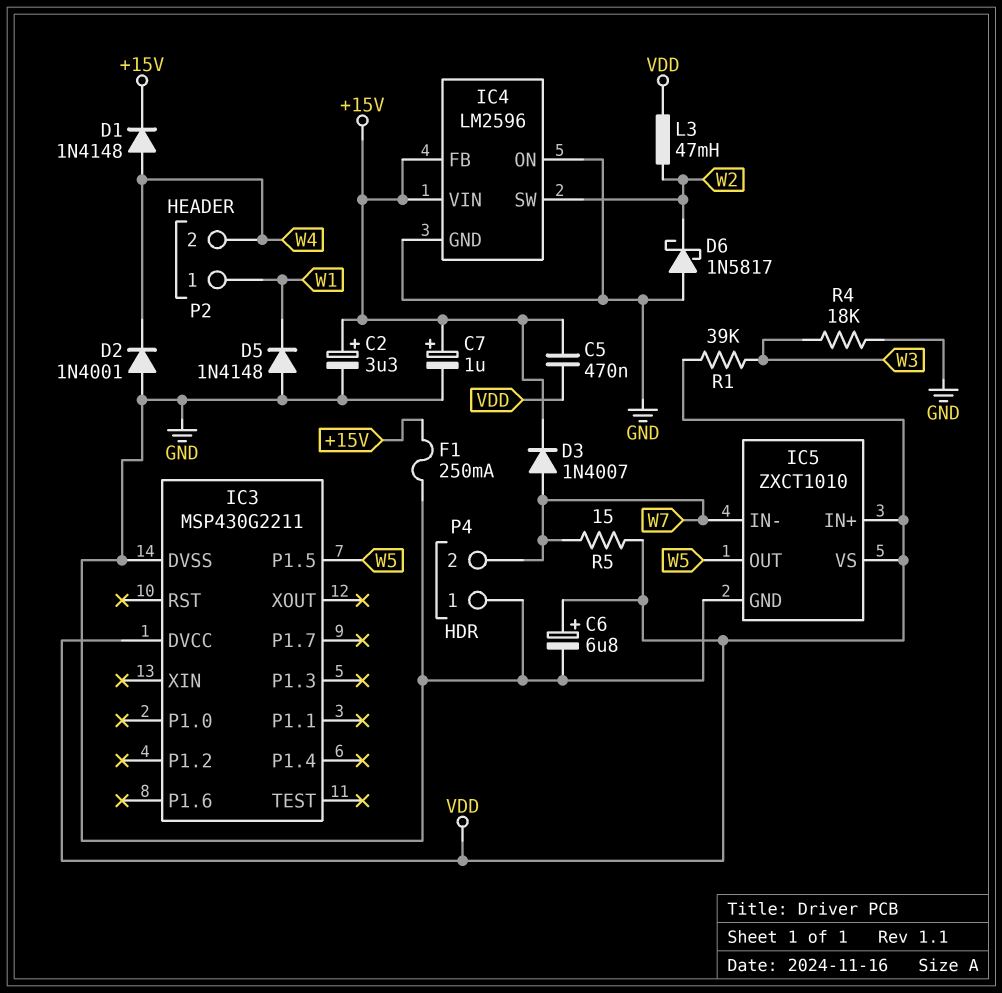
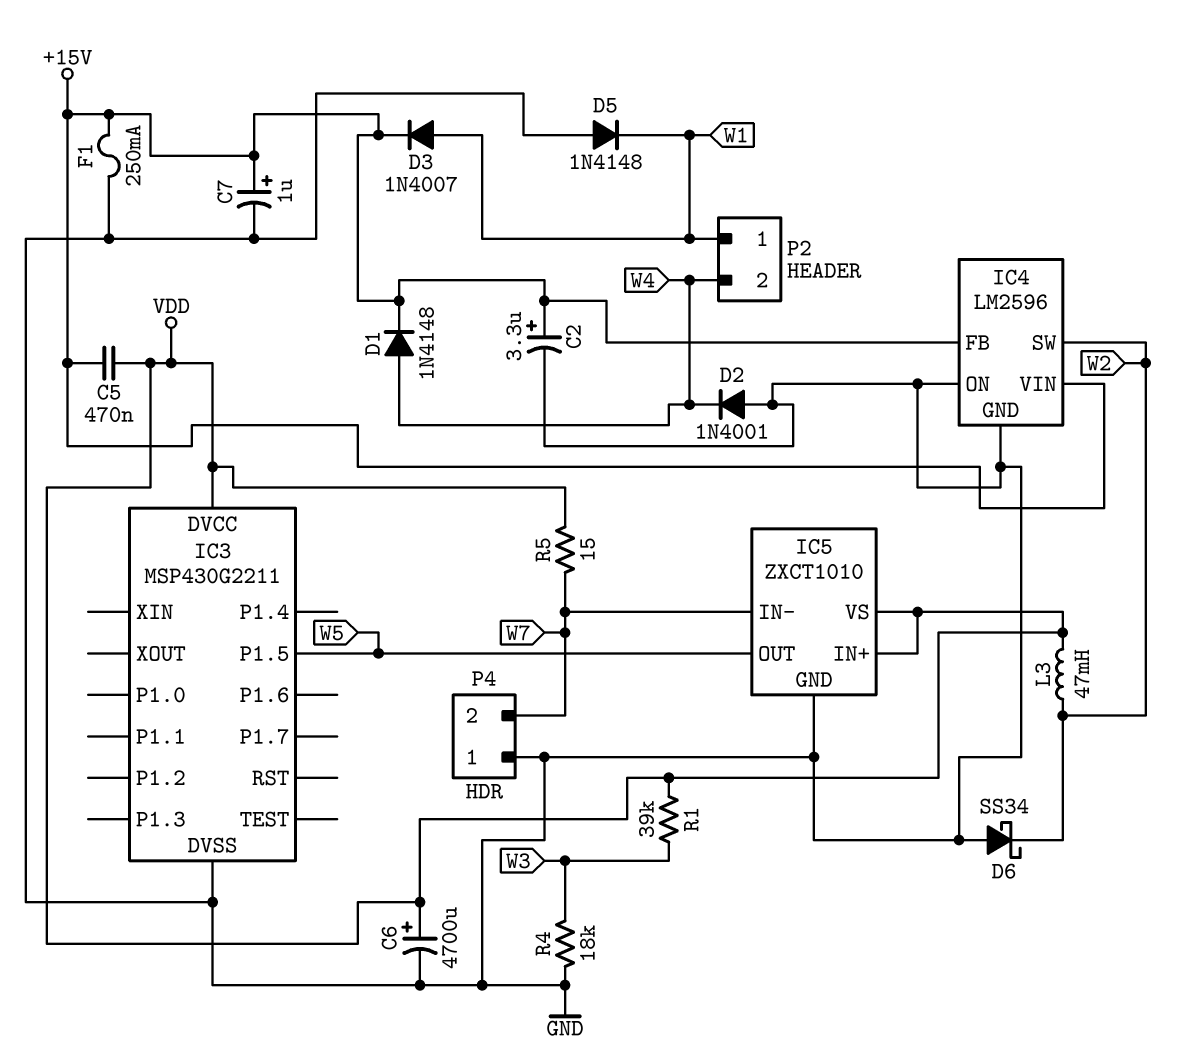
C6: 6.8uF (plus VDD, minus GND) -> 4700uF (plus VDD, minus GND)
D3: diode 1N4007 (A W7, K +15V) -> diode 1N4007 (A W1, K +15V)
D6: schottky 1N5817 (A GND, K W2) -> schottky SS34 (A GND, K W2)

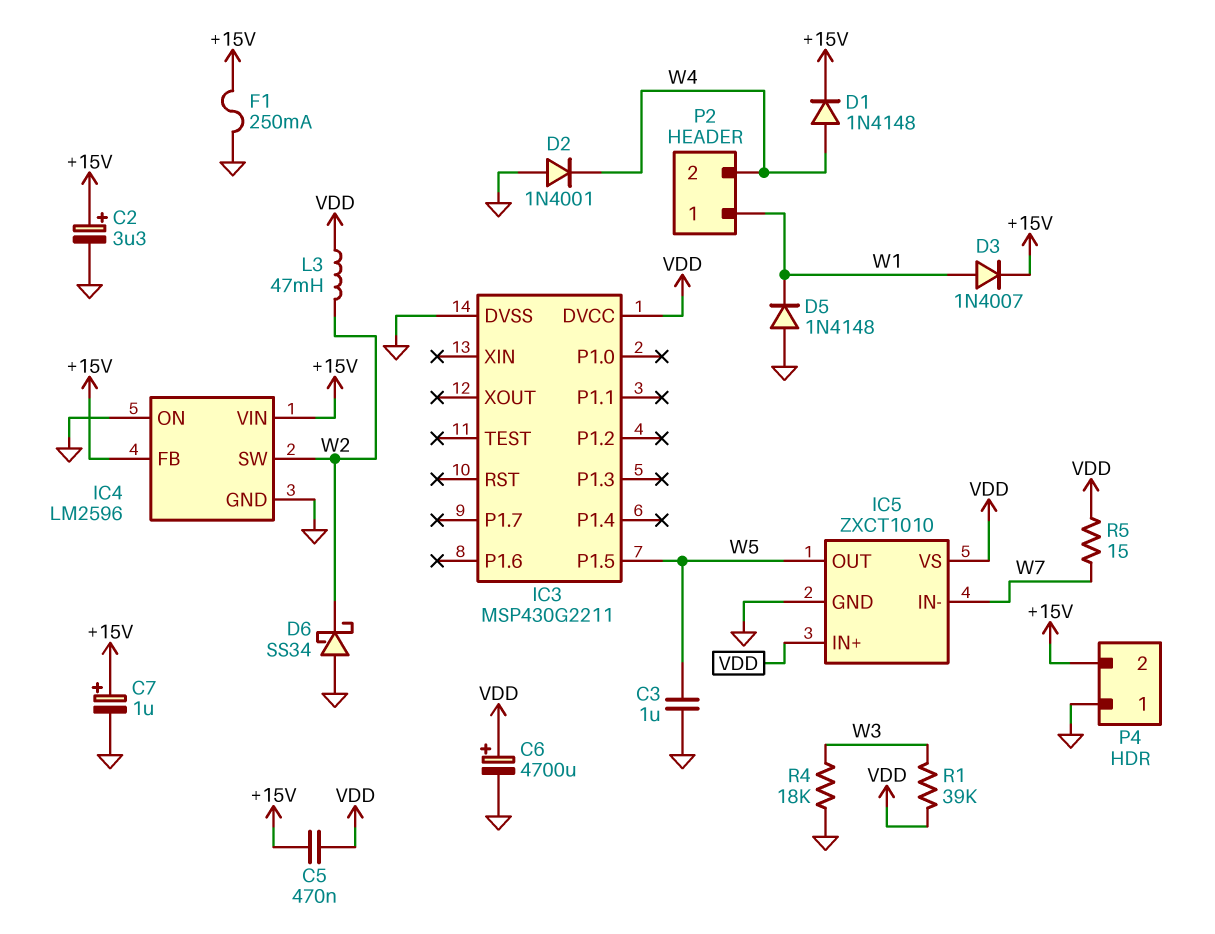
C3: none -> 1uF (GND, W5)
P4 pin 2: W7 -> +15V

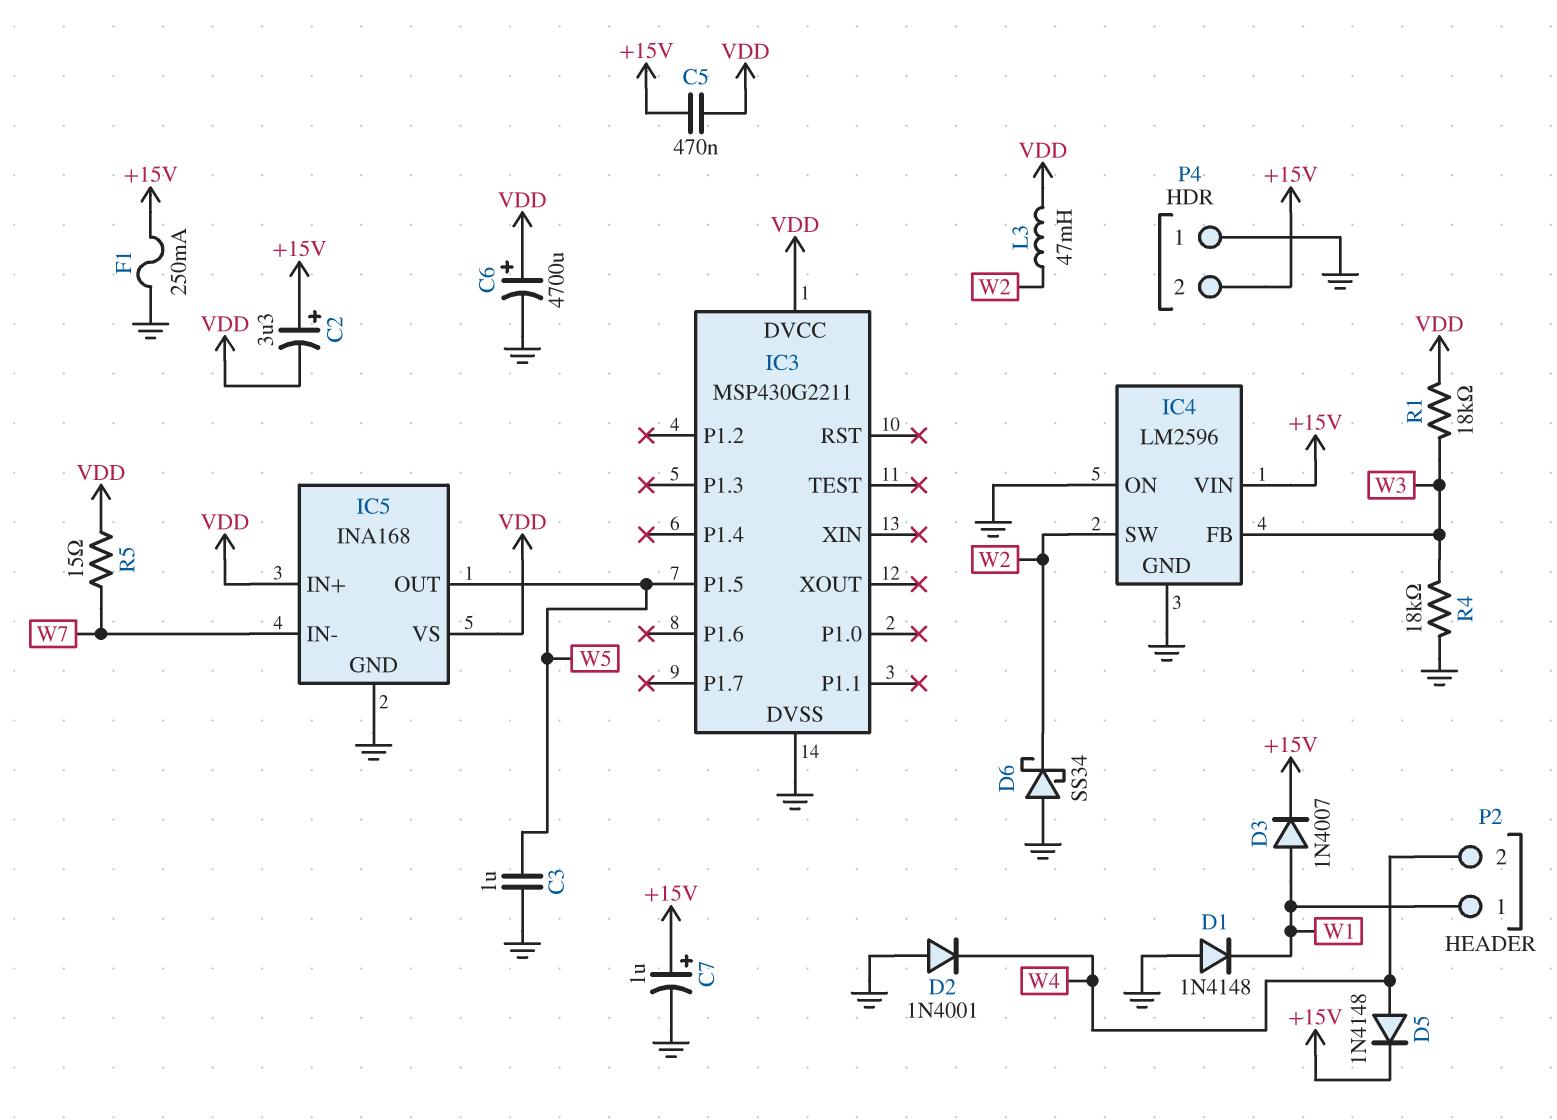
C2: 3.3uF (plus +15V, minus GND) -> 3.3uF (plus +15V, minus VDD)
D1: diode 1N4148 (A W4, K +15V) -> diode 1N4148 (A GND, K W1)
D5: diode 1N4148 (A GND, K W1) -> diode 1N4148 (A W4, K +15V)
IC4 pin FB: +15V -> W3
IC5: ZXCT1010 -> INA168
R1: 39k (VDD, W3) -> 18k (VDD, W3)

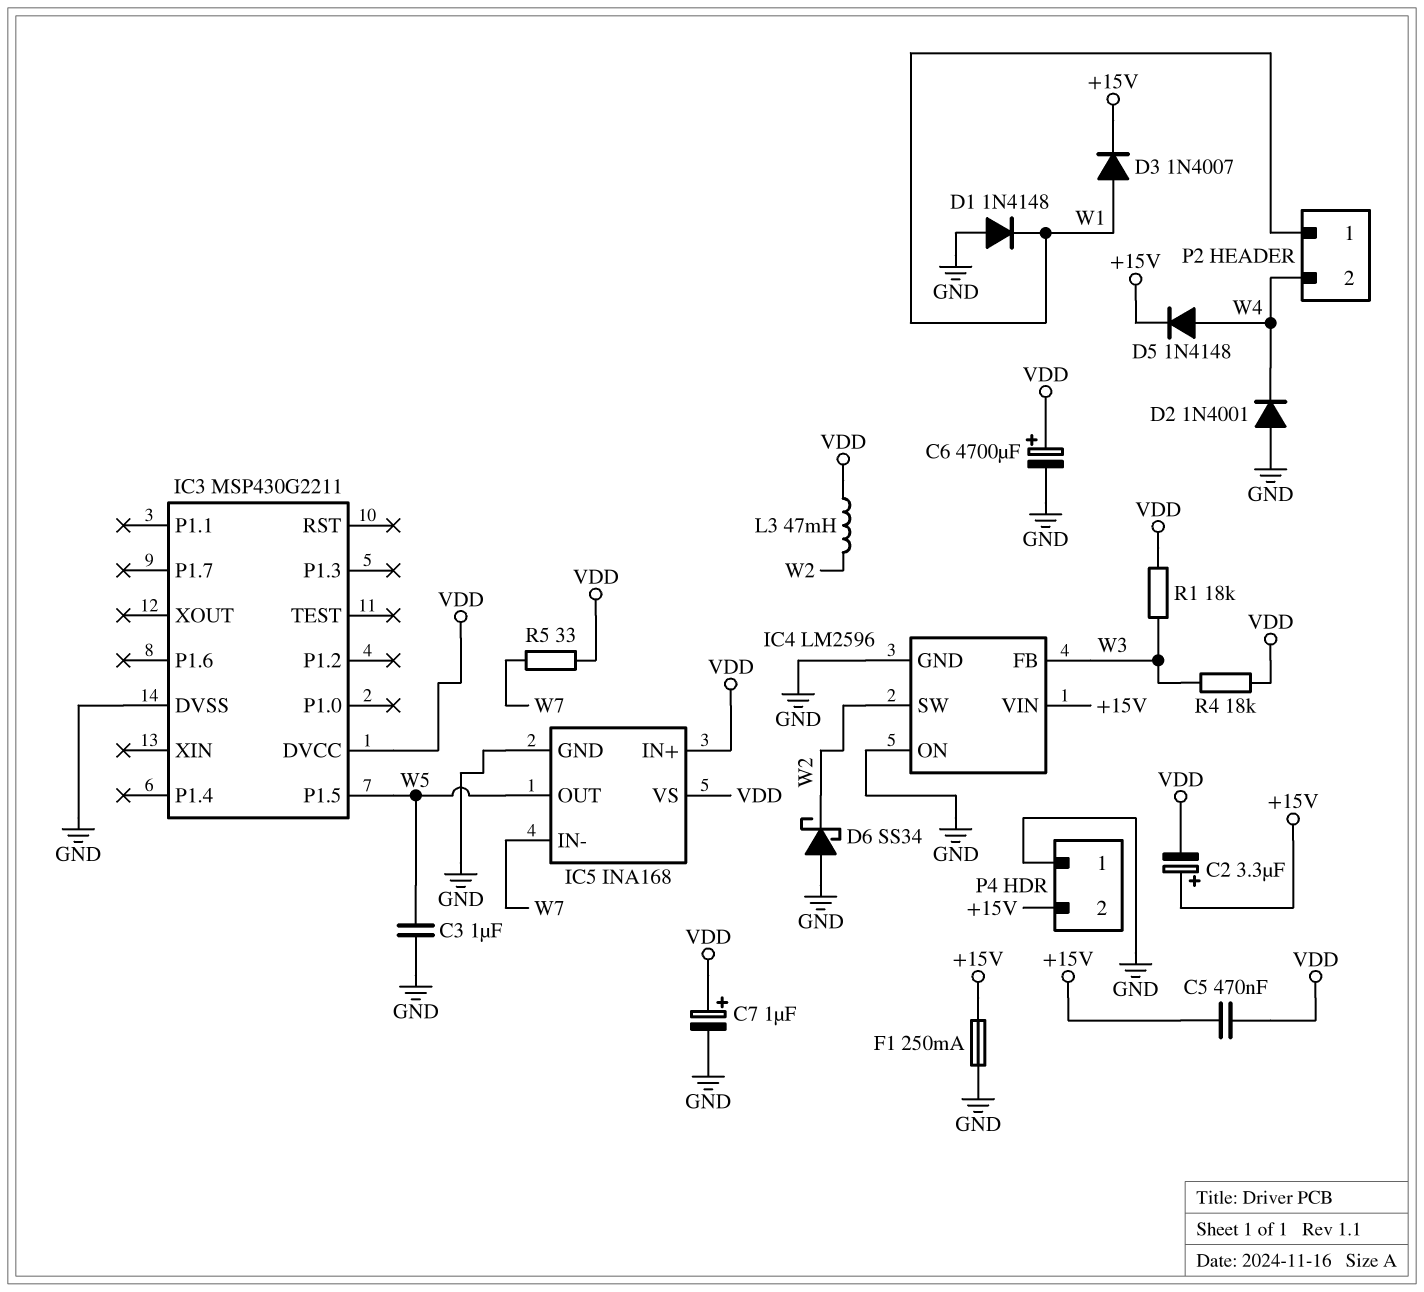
C7: 1uF (plus +15V, minus GND) -> 1uF (plus VDD, minus GND)
R4: 18k (GND, W3) -> 18k (VDD, W3)
R5: 15 (VDD, W7) -> 33 (VDD, W7)

